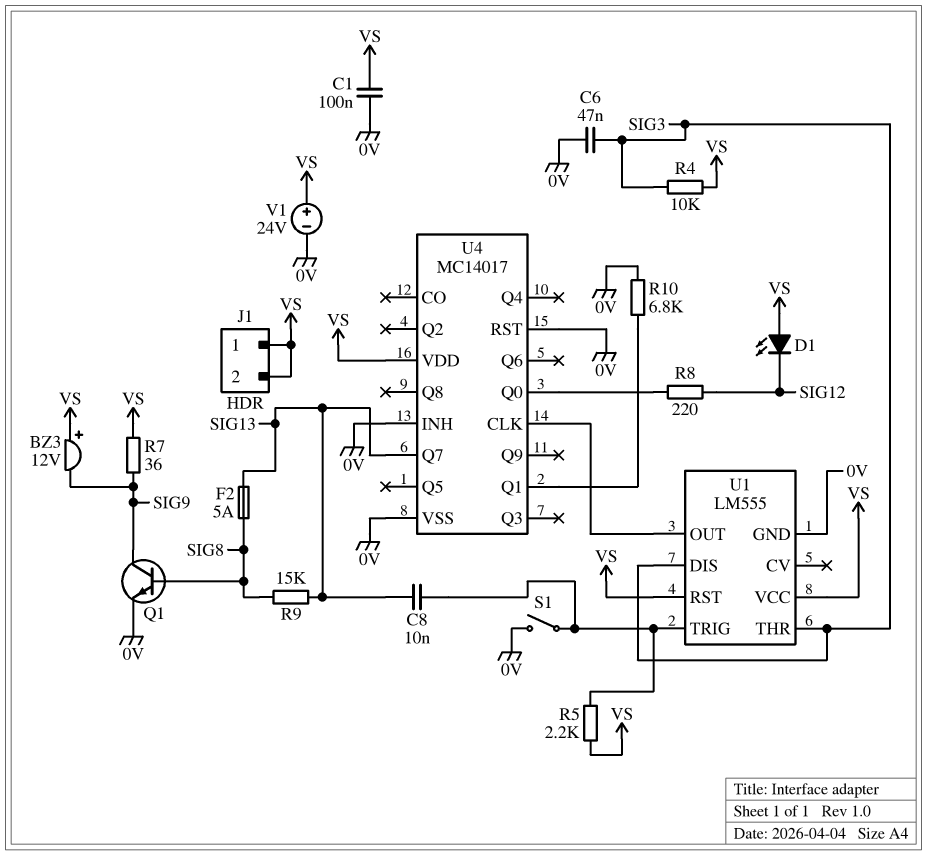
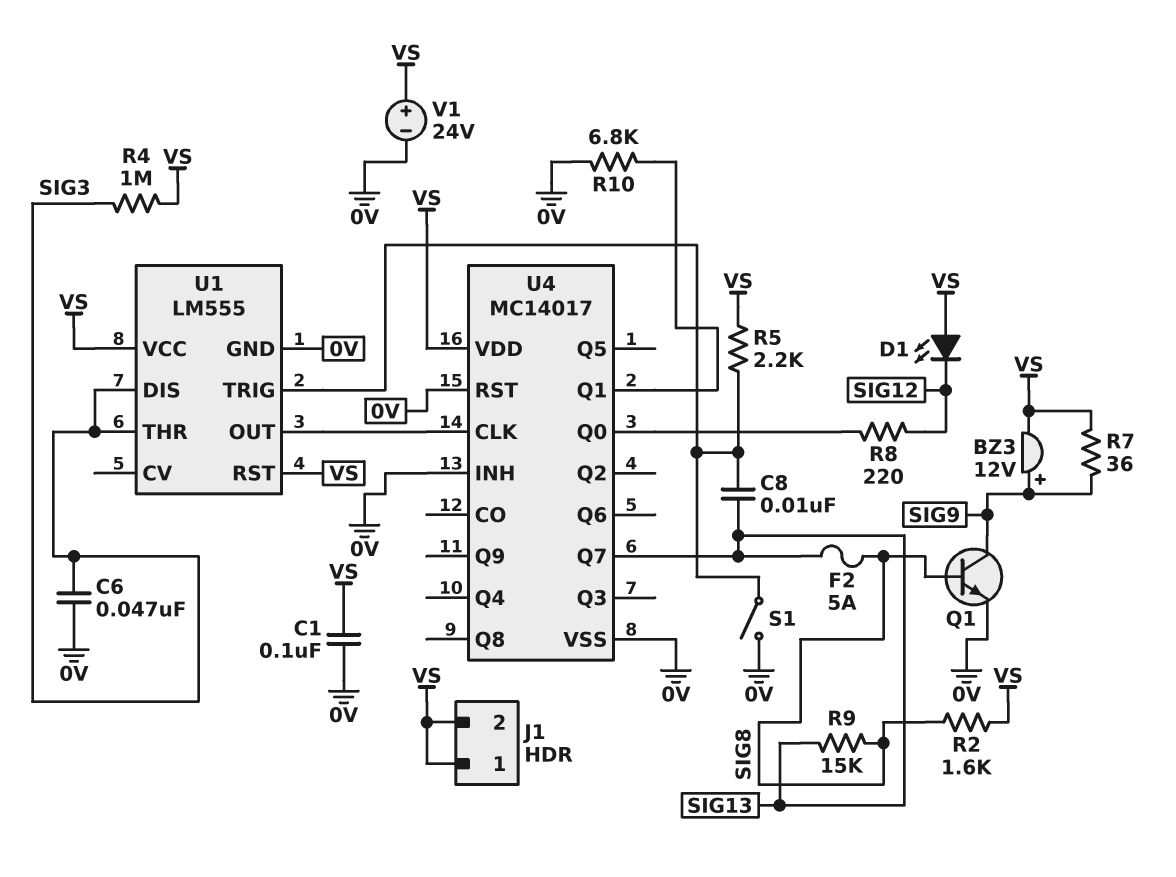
BZ3: buzzer 12V (plus VS, minus SIG9) -> buzzer 12V (plus SIG9, minus VS)
R2: none -> 1.6k (SIG8, VS)
R4: 10k (SIG3, VS) -> 1M (SIG3, VS)

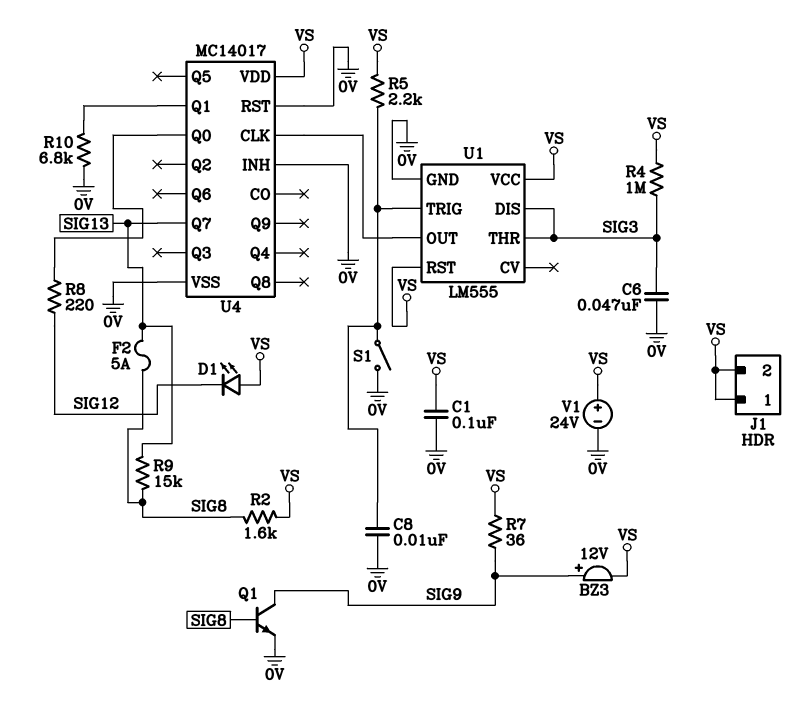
C8: 10nF (SIG13, U1/TRIG) -> 10nF (0V, U1/TRIG)

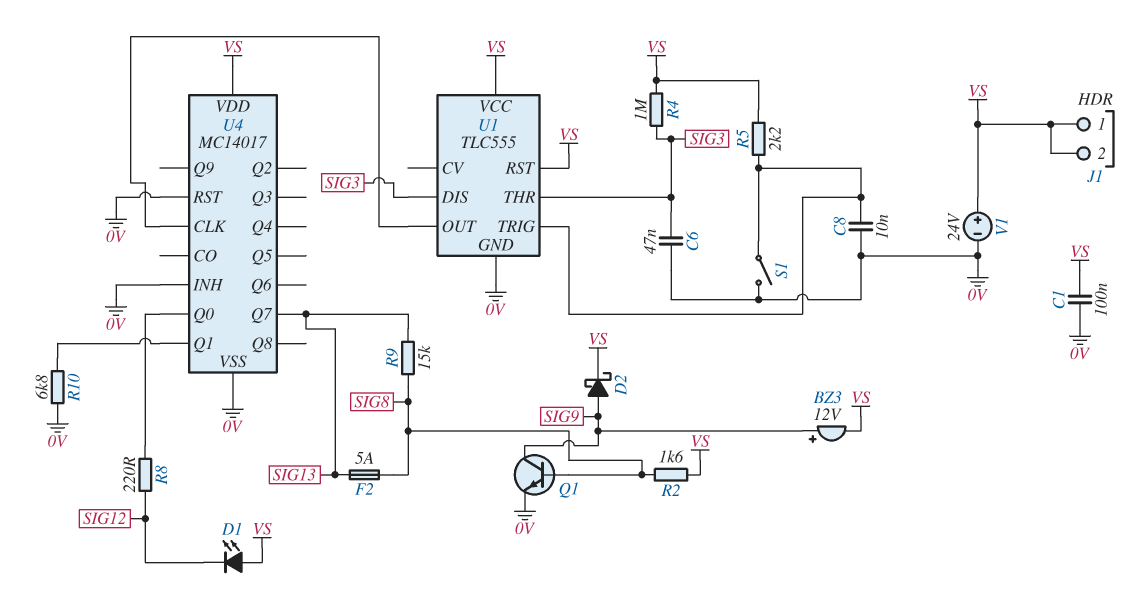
D2: none -> schottky (A SIG9, K VS)
R7: 36 (SIG9, VS) -> none
U1: LM555 -> TLC555

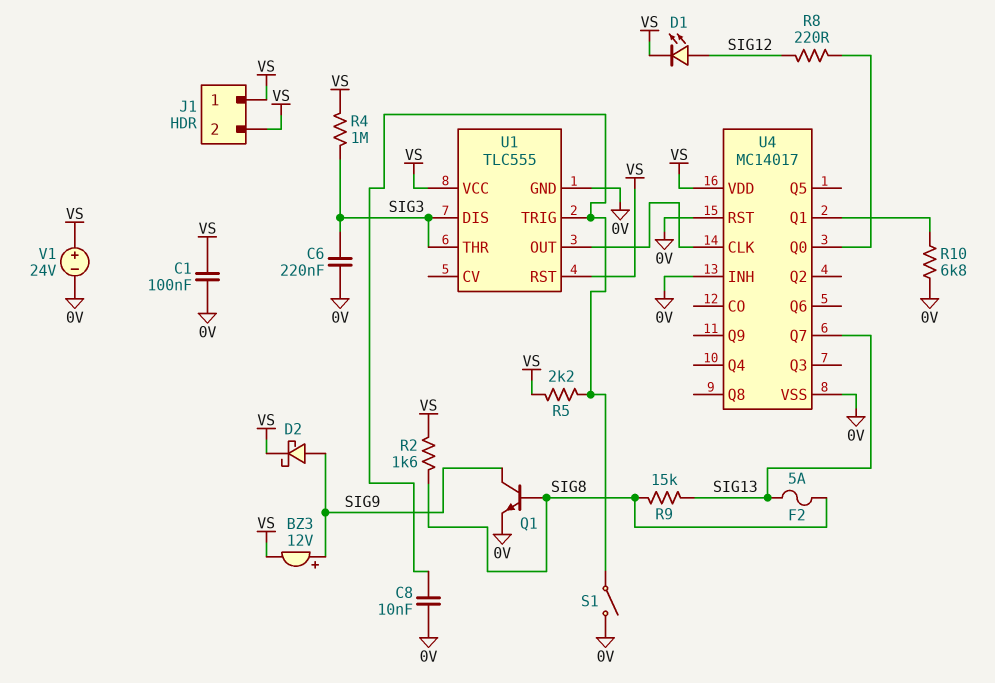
C6: 47nF (0V, SIG3) -> 220nF (0V, SIG3)
D1: LED (A VS, K SIG12) -> LED (A SIG12, K VS)

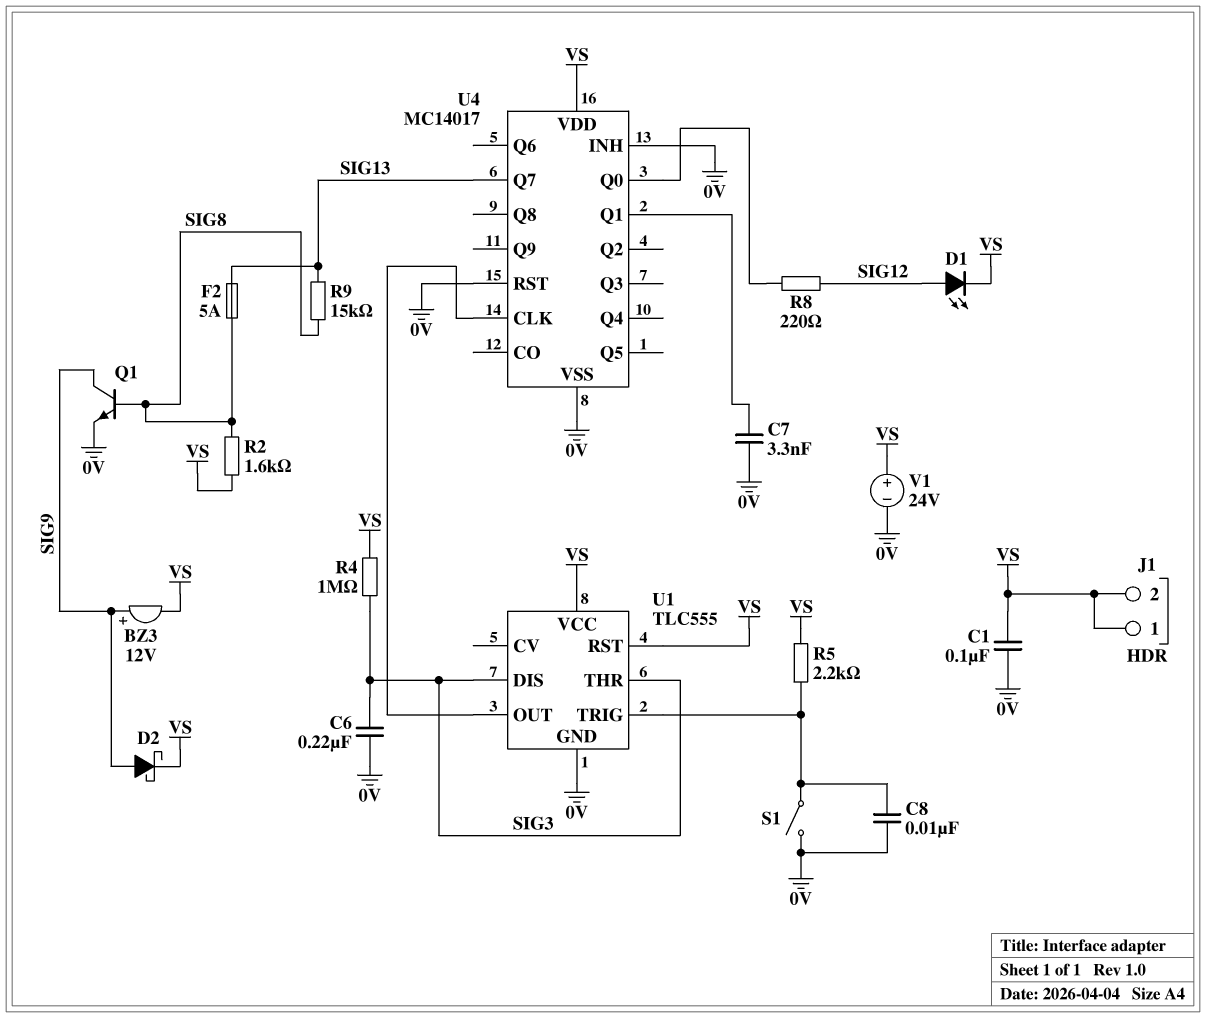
C7: none -> 3.3nF (0V, U4/Q1)
R10: 6.8k (0V, U4/Q1) -> none

